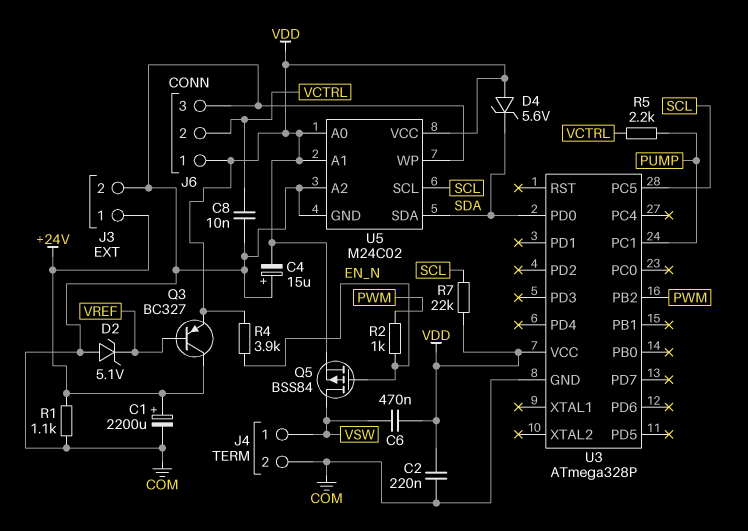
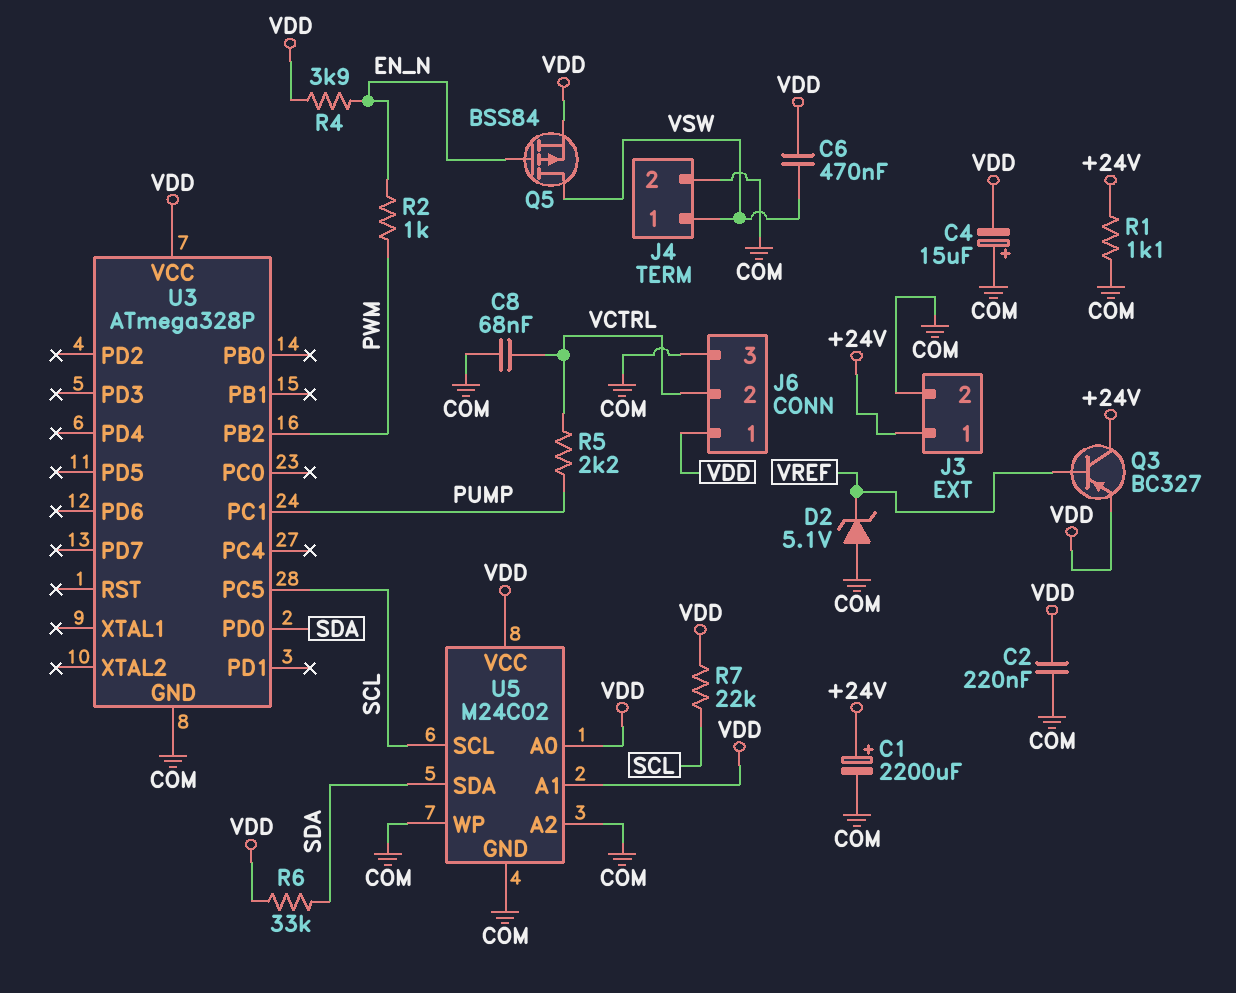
C8: 10nF (COM, VCTRL) -> 68nF (COM, VCTRL)
D4: zener 5.6V (A VDD, K SDA) -> none
R6: none -> 33k (SDA, VDD)

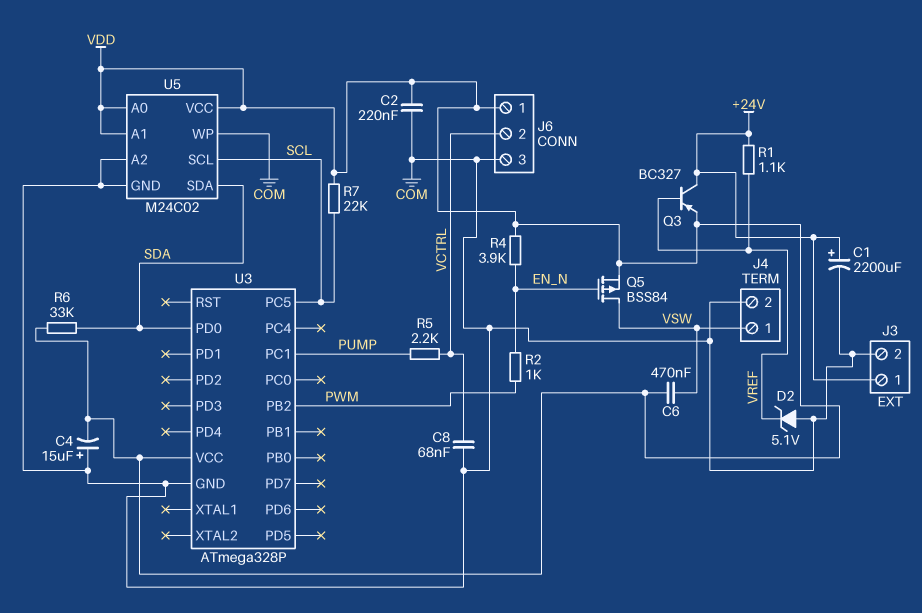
R1: 1.1k (+24V, COM) -> 1.1k (+24V, VREF)

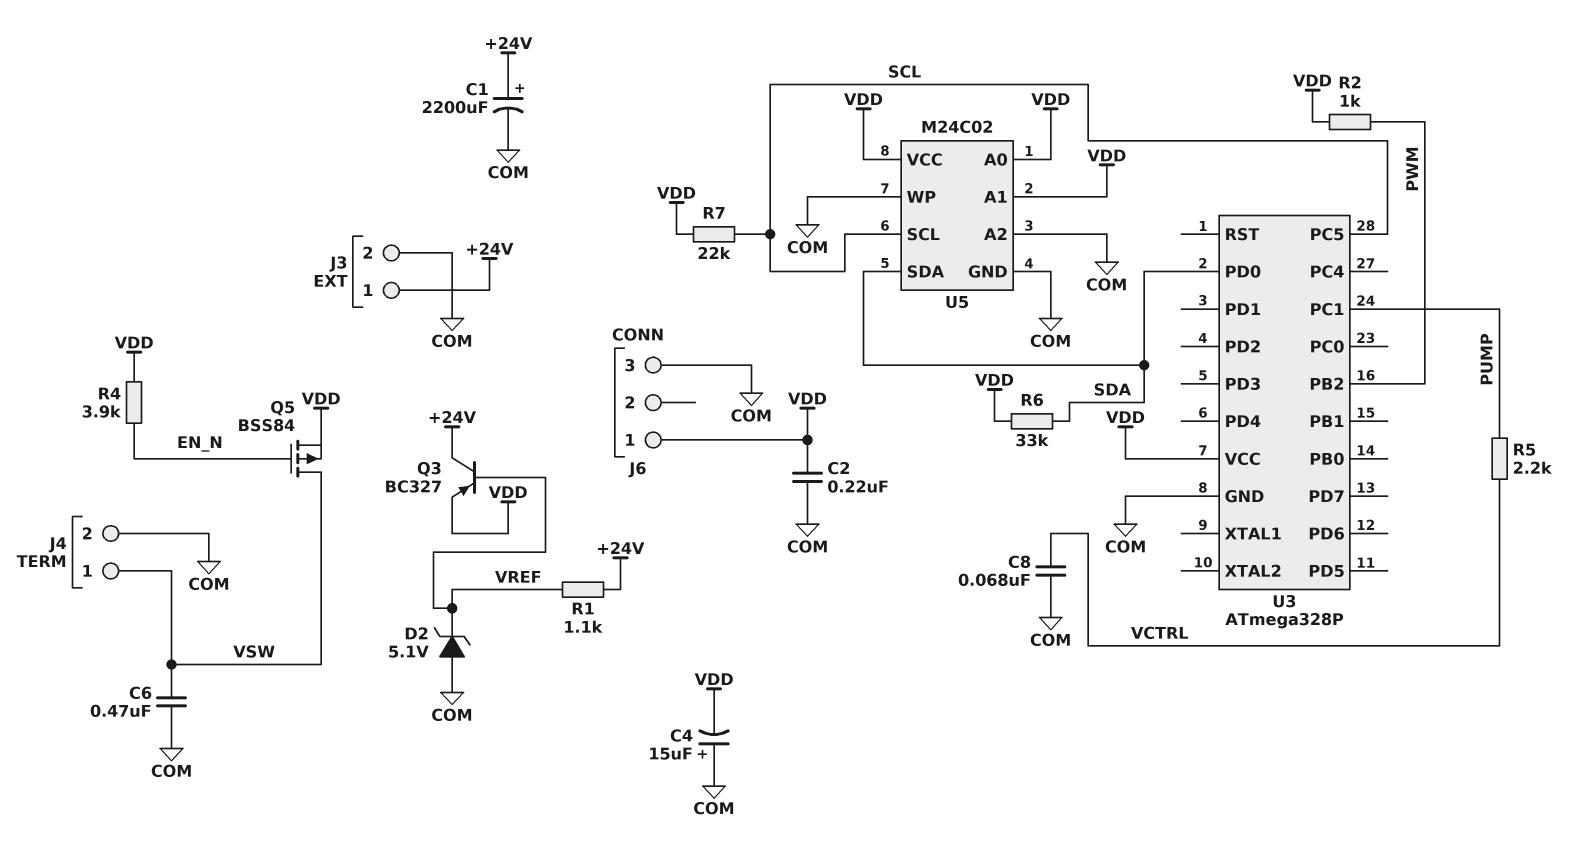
C6: 470nF (VDD, VSW) -> 470nF (COM, VSW)
J6 pin 2: VCTRL -> none
R2: 1k (EN_N, PWM) -> 1k (PWM, VDD)

